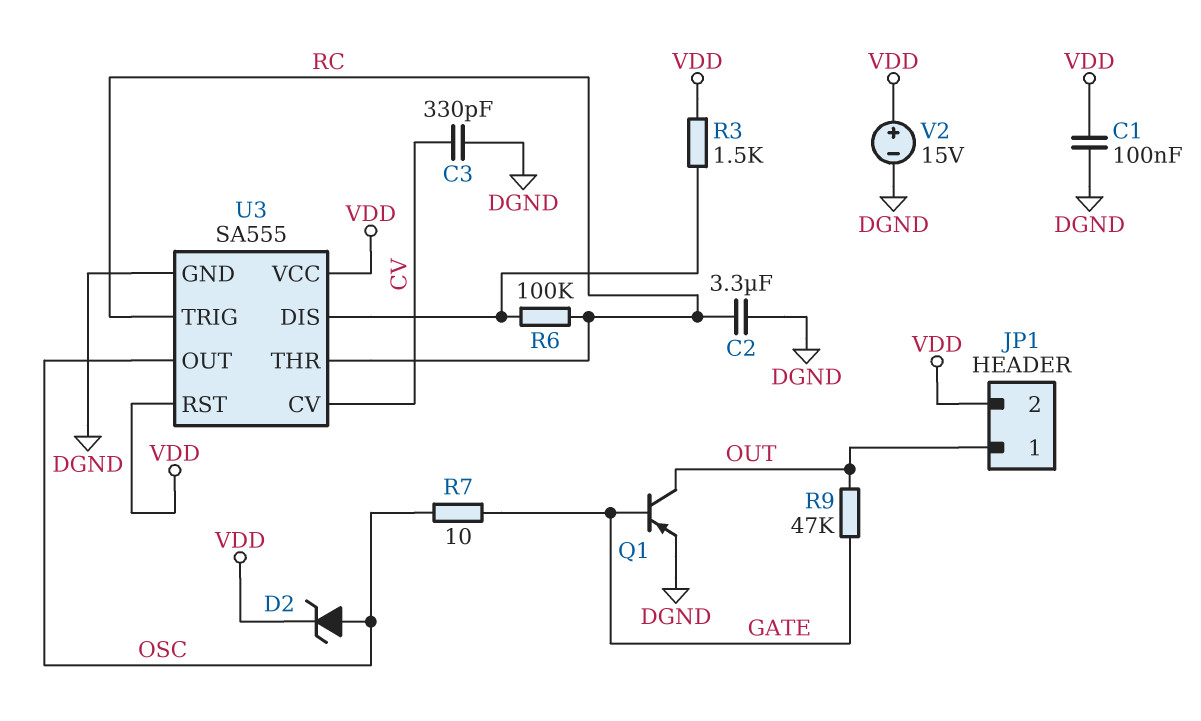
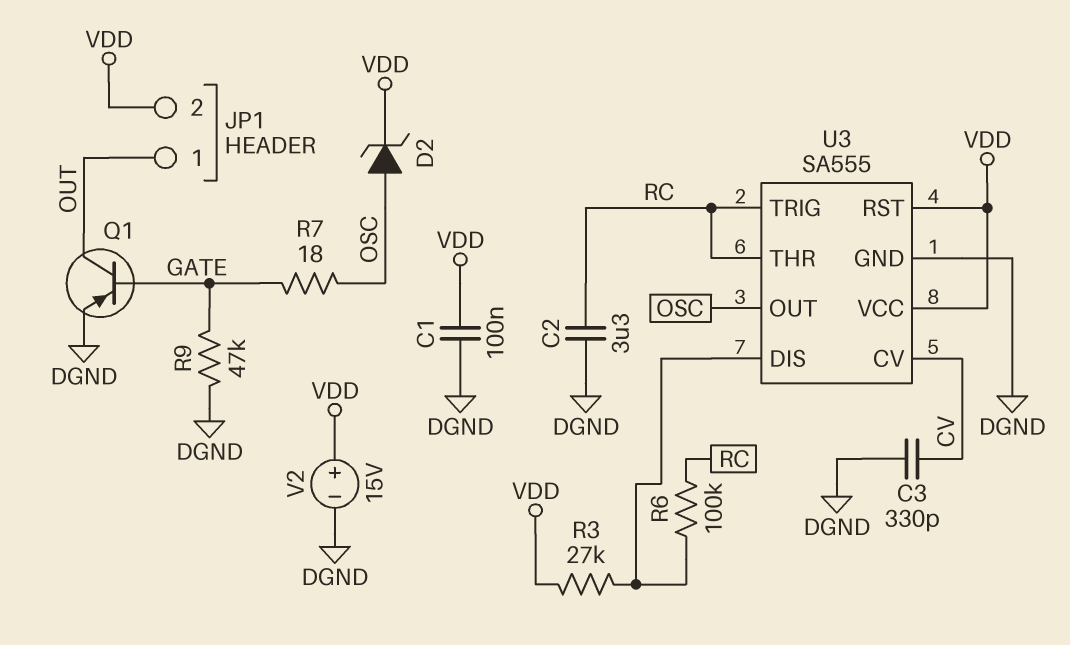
R3: 1.5k (U3/DIS, VDD) -> 27k (U3/DIS, VDD)
R7: 10 (GATE, OSC) -> 18 (GATE, OSC)
R9: 47k (GATE, OUT) -> 47k (DGND, GATE)

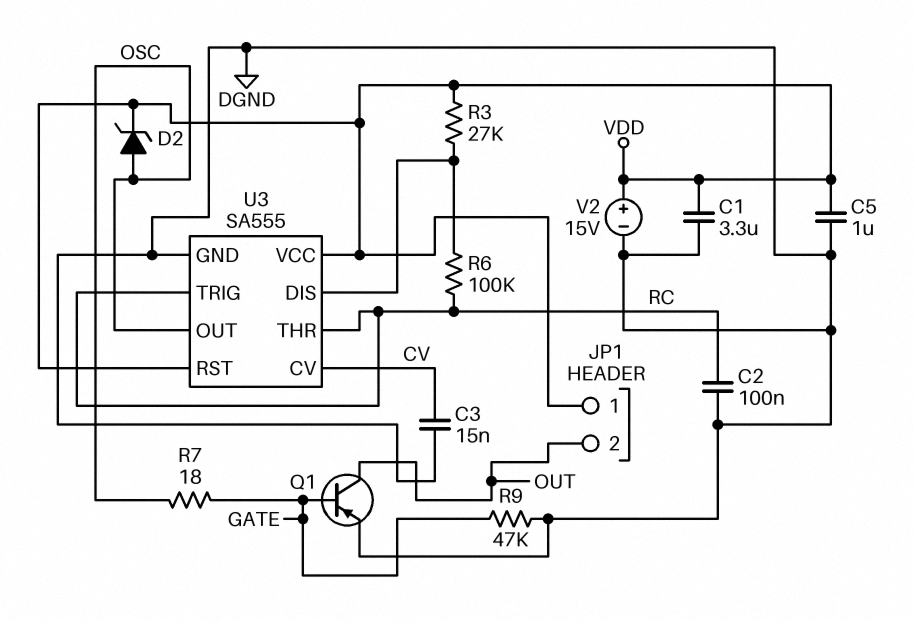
C1: 100nF (DGND, VDD) -> 3.3uF (DGND, VDD)
C2: 3.3uF (DGND, RC) -> 100nF (DGND, RC)
C3: 330pF (CV, DGND) -> 15nF (CV, DGND)
C5: none -> 1uF (DGND, VDD)
JP1 pin 1: OUT -> VDD
JP1 pin 2: VDD -> OUT

